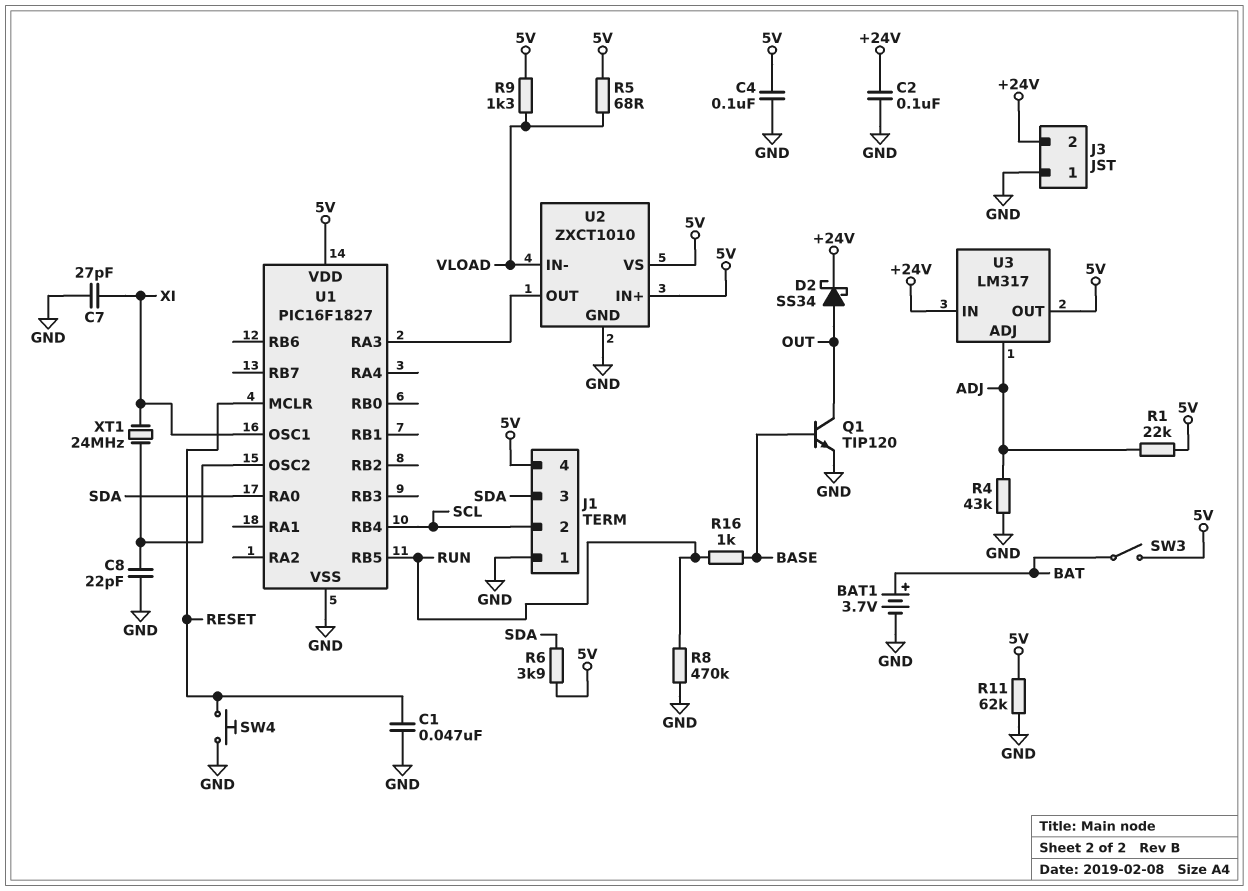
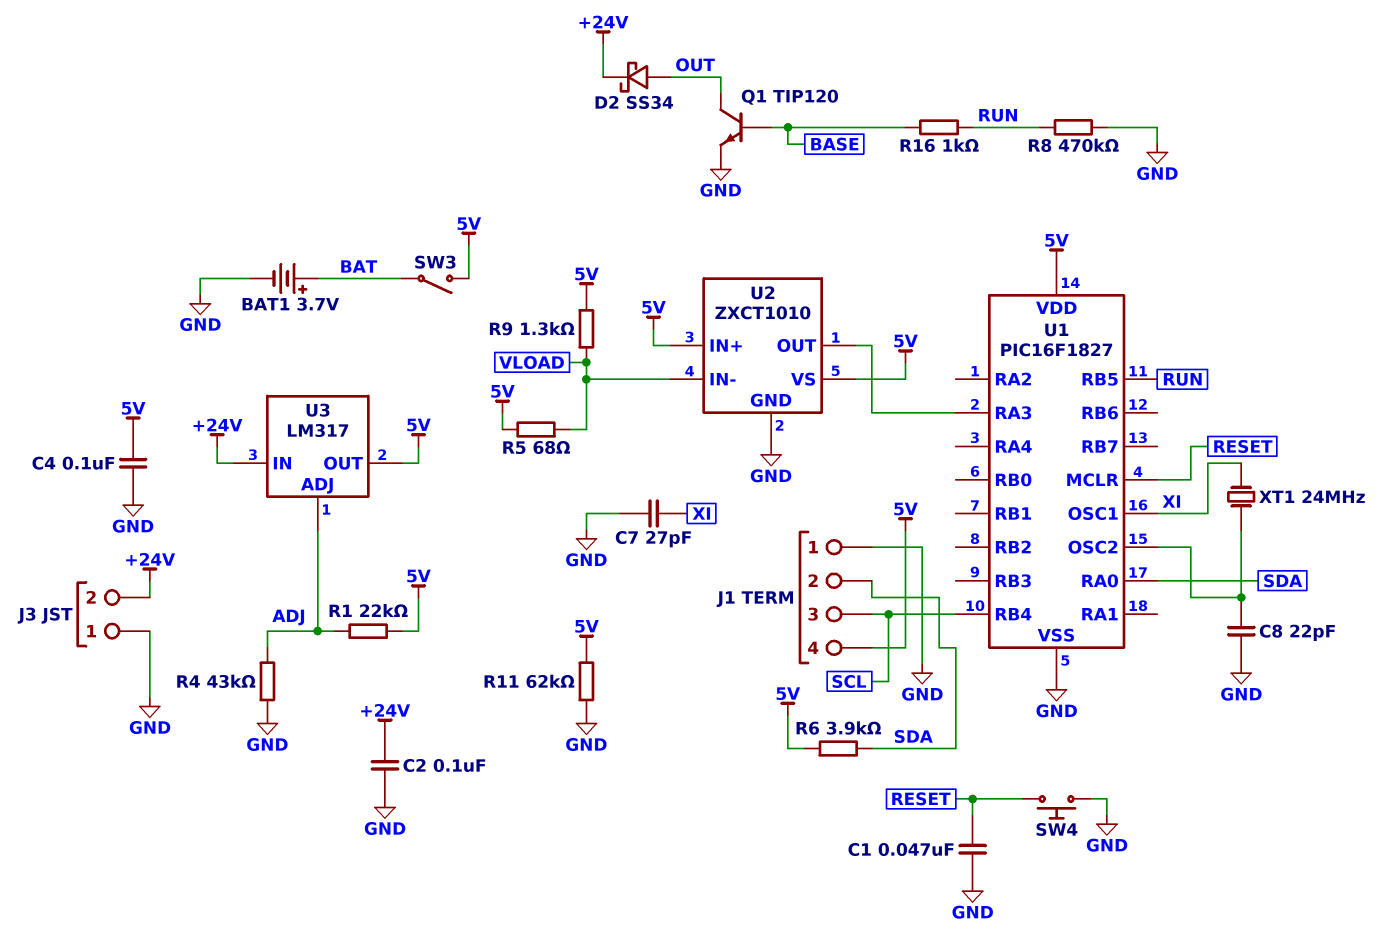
J1 pin 2: SCL -> SDA
J1 pin 3: SDA -> SCL

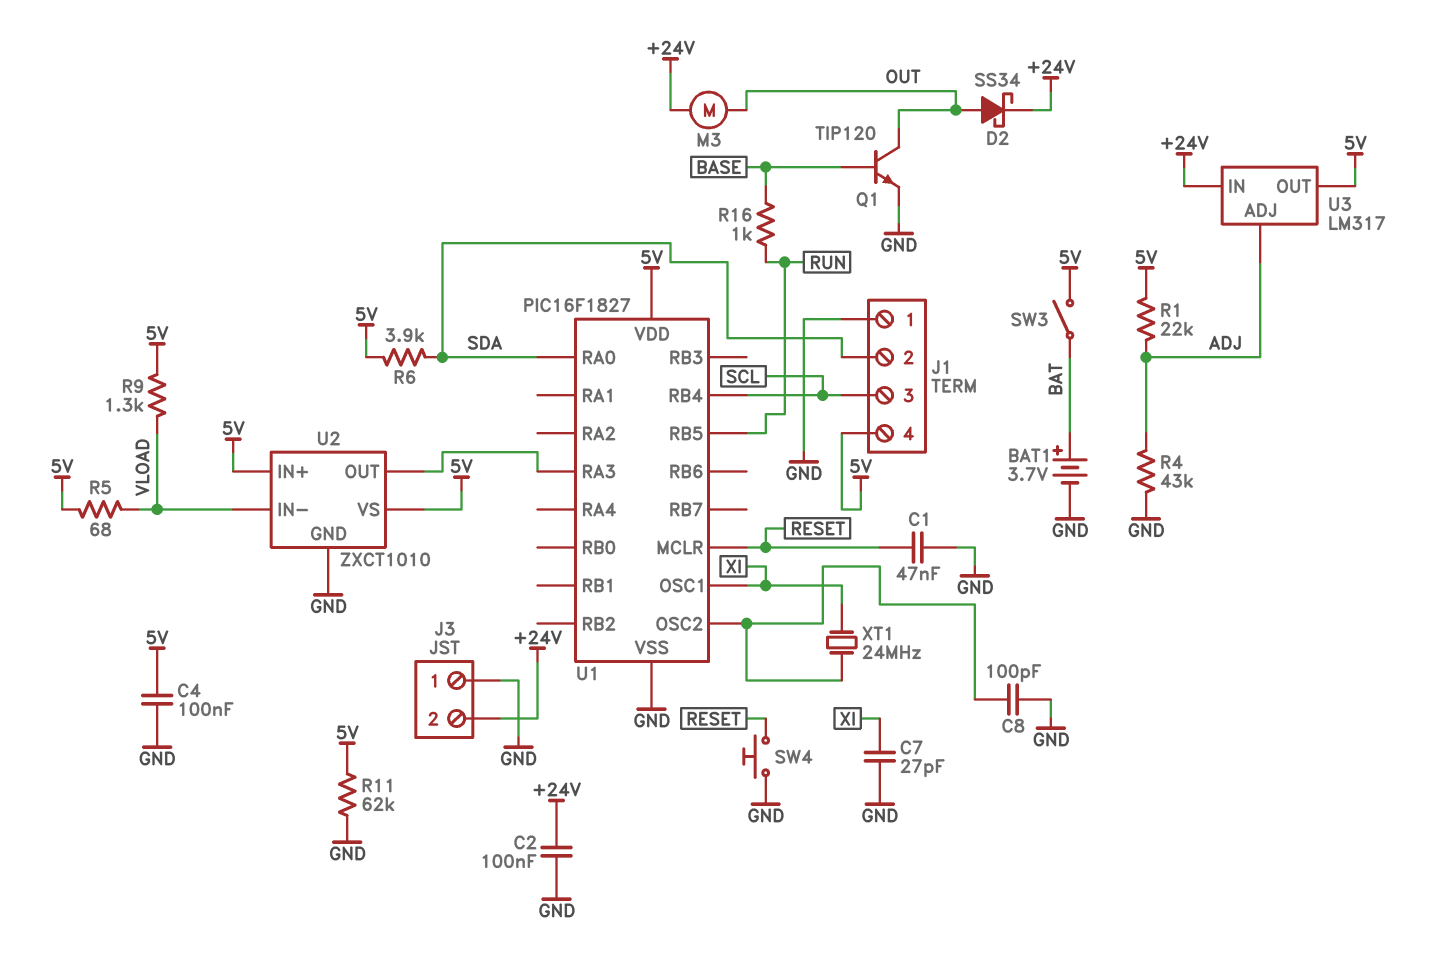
C8: 22pF (GND, U1/OSC2) -> 100pF (GND, U1/OSC2)
M3: none -> motor (+24V, OUT)
R8: 470k (GND, RUN) -> none

